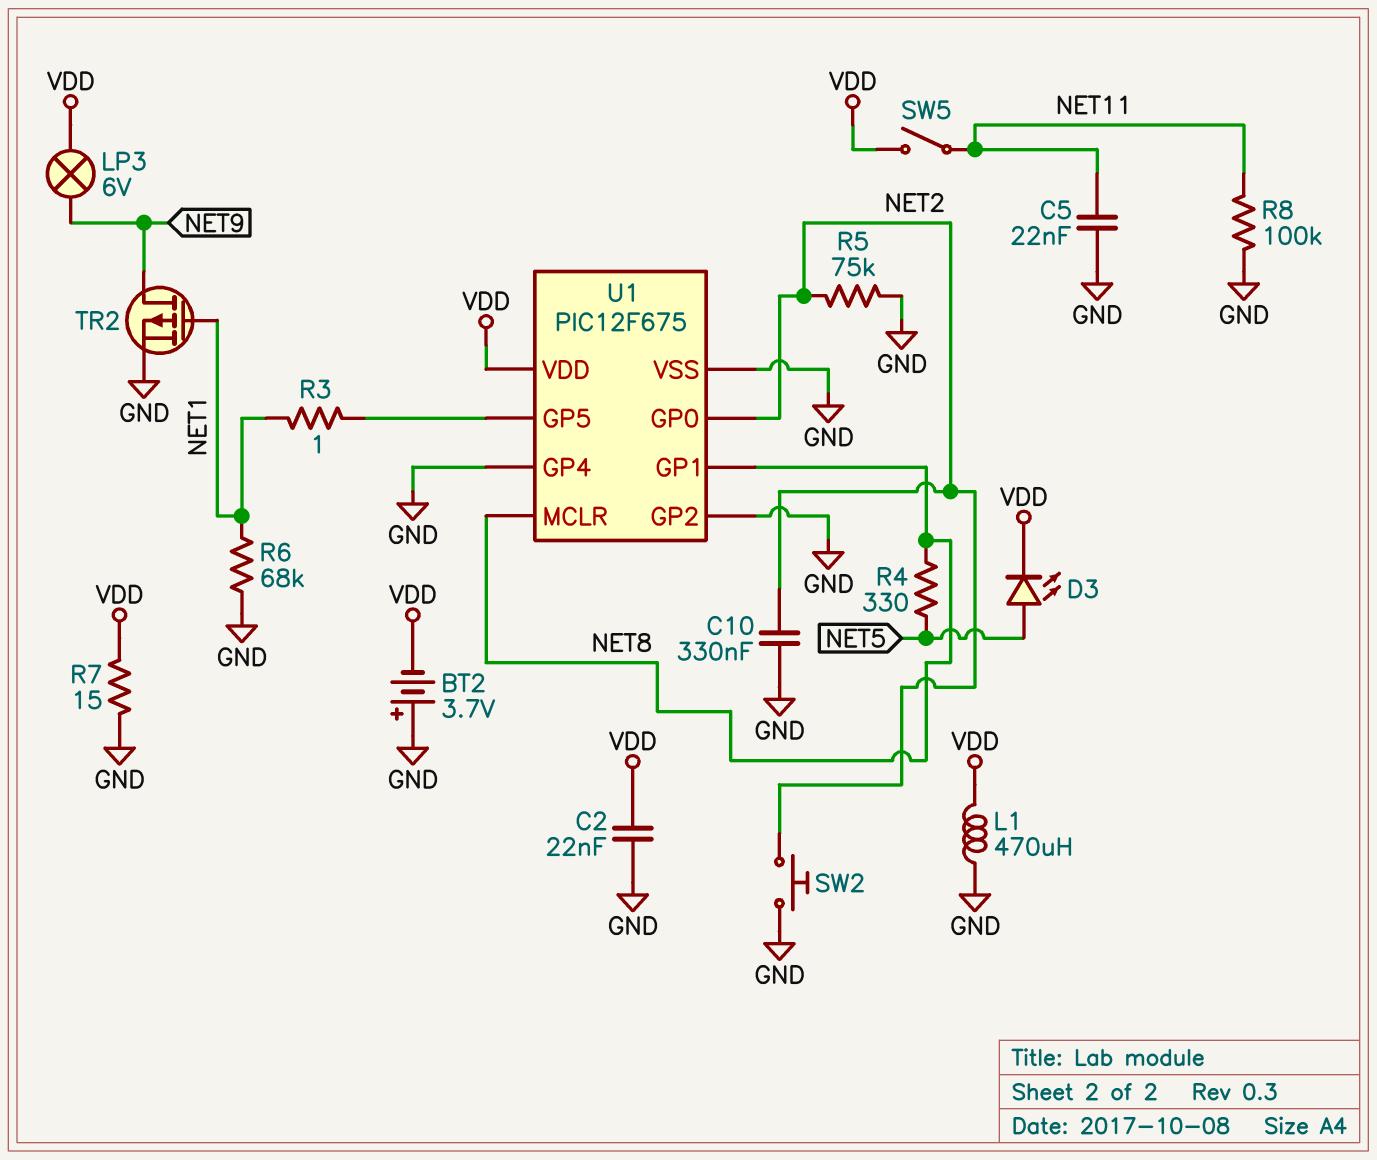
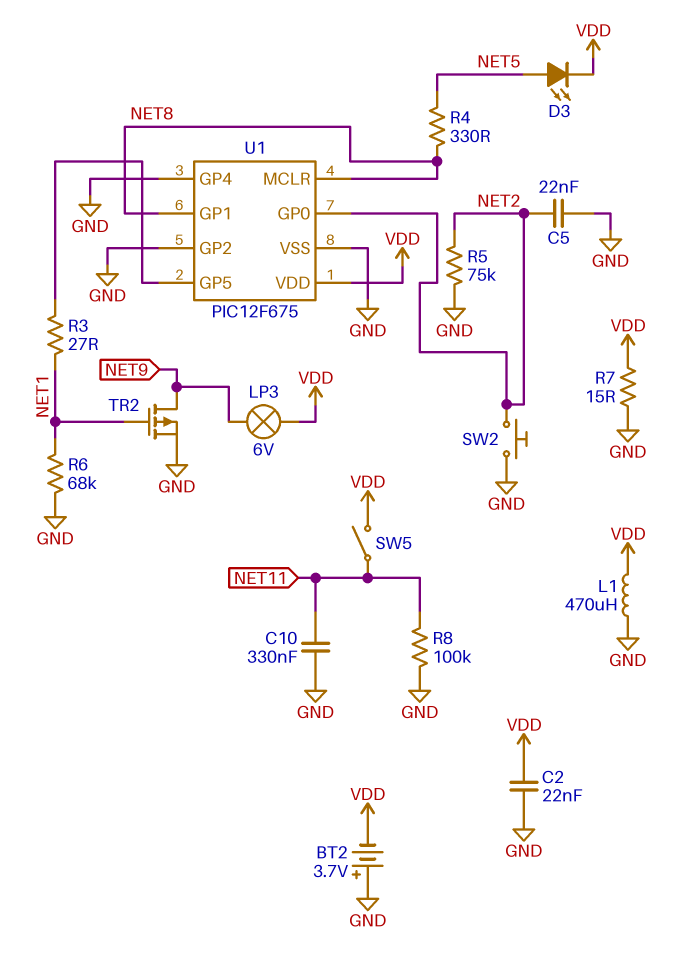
C5: 22nF (GND, NET11) -> 22nF (GND, NET2)
C10: 330nF (GND, NET2) -> 330nF (GND, NET11)
R3: 1 (NET1, U1/GP5) -> 27 (NET1, U1/GP5)

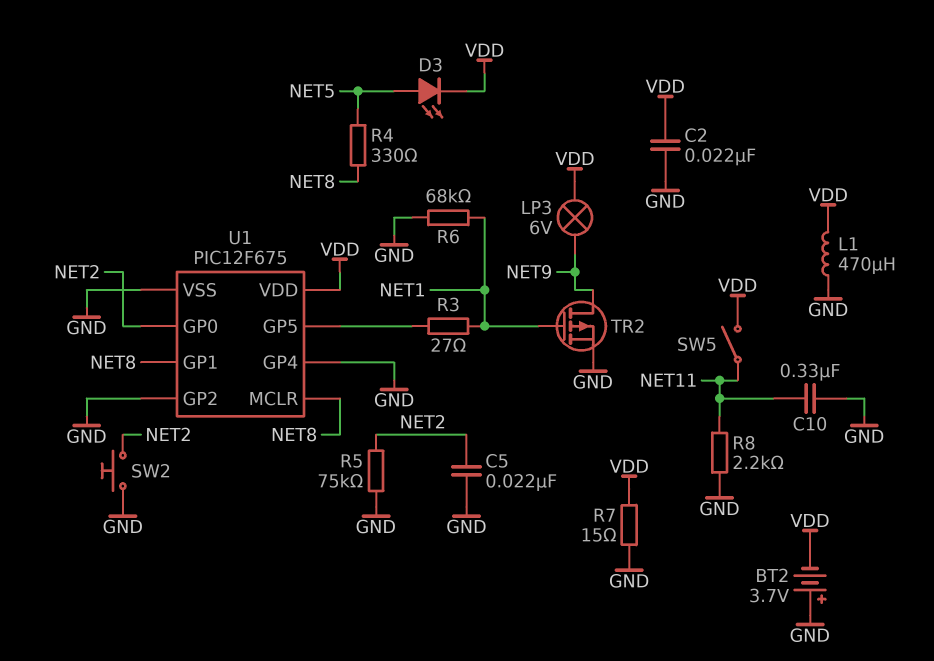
R8: 100k (GND, NET11) -> 2.2k (GND, NET11)

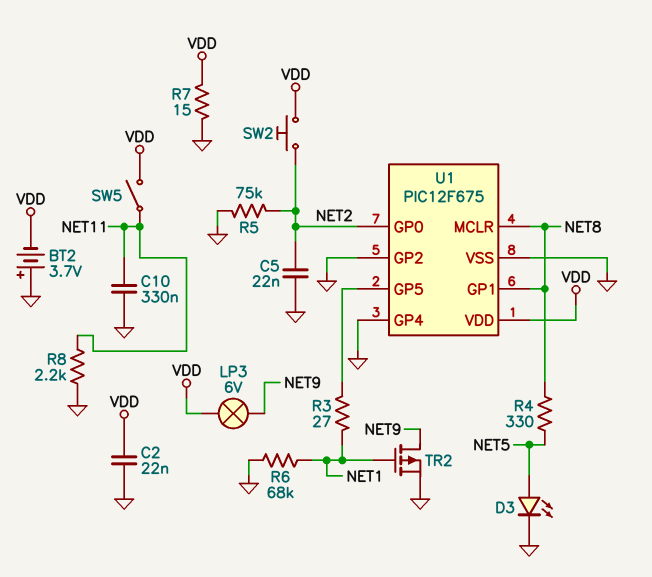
D3: LED (A NET5, K VDD) -> LED (A NET5, K GND)
L1: 470uH (GND, VDD) -> none
SW2: button (GND, NET2) -> button (NET2, VDD)

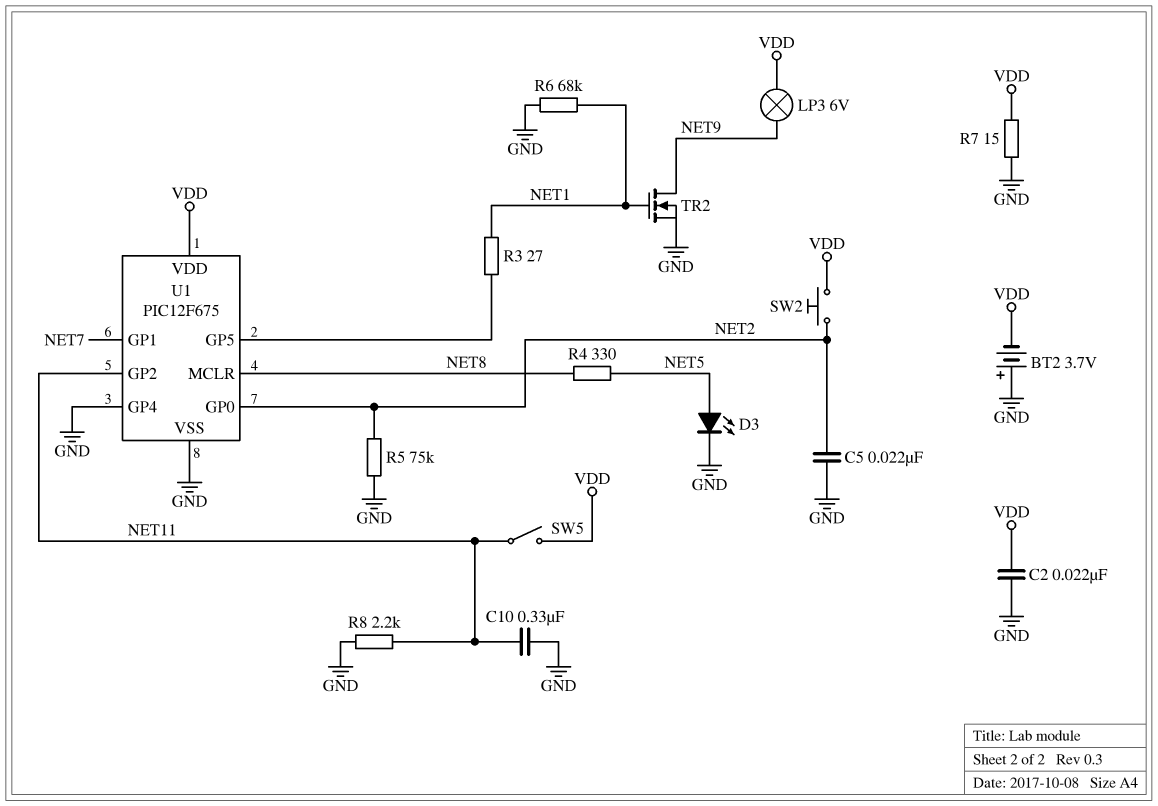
TR2: PMOS (G NET1, D NET9, S GND) -> NMOS (G NET1, D NET9, S GND)
U1 pin GP1: NET8 -> NET7
U1 pin GP2: GND -> NET11

